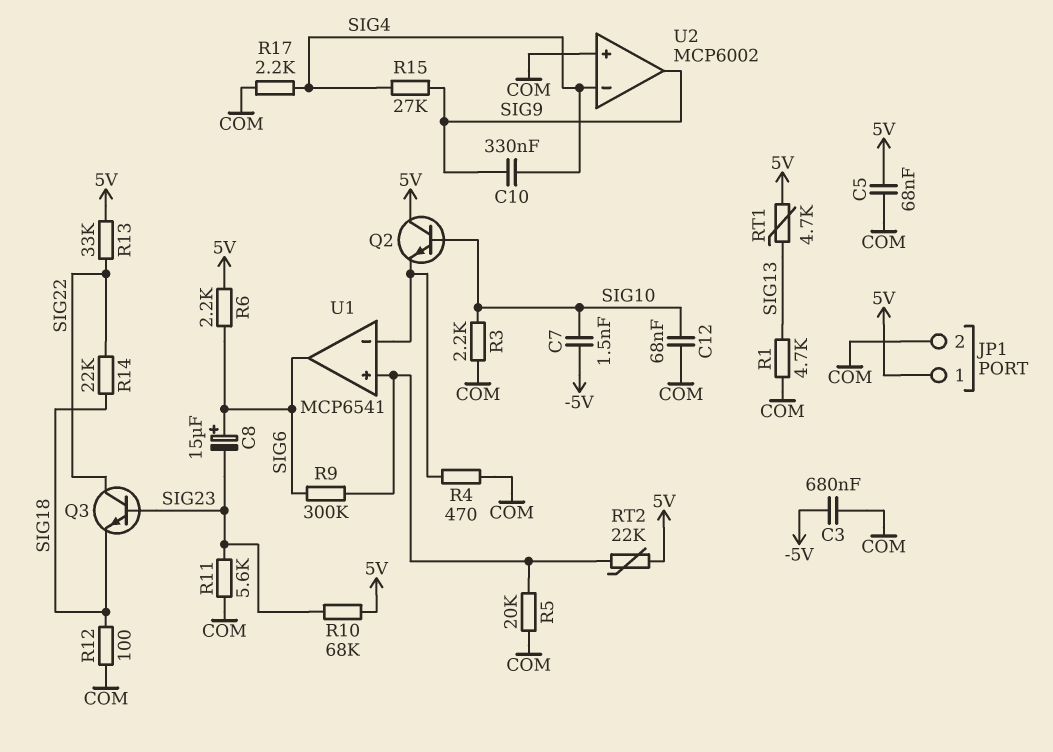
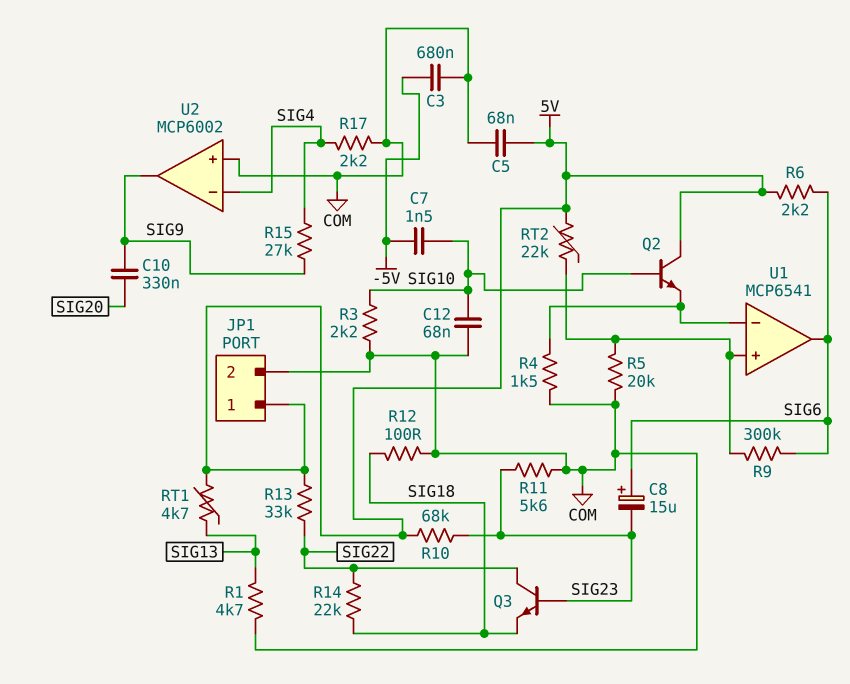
C10: 330nF (SIG4, SIG9) -> 330nF (SIG9, SIG20)
R4: 470 (COM, U1/in-) -> 1.5k (COM, U1/in-)

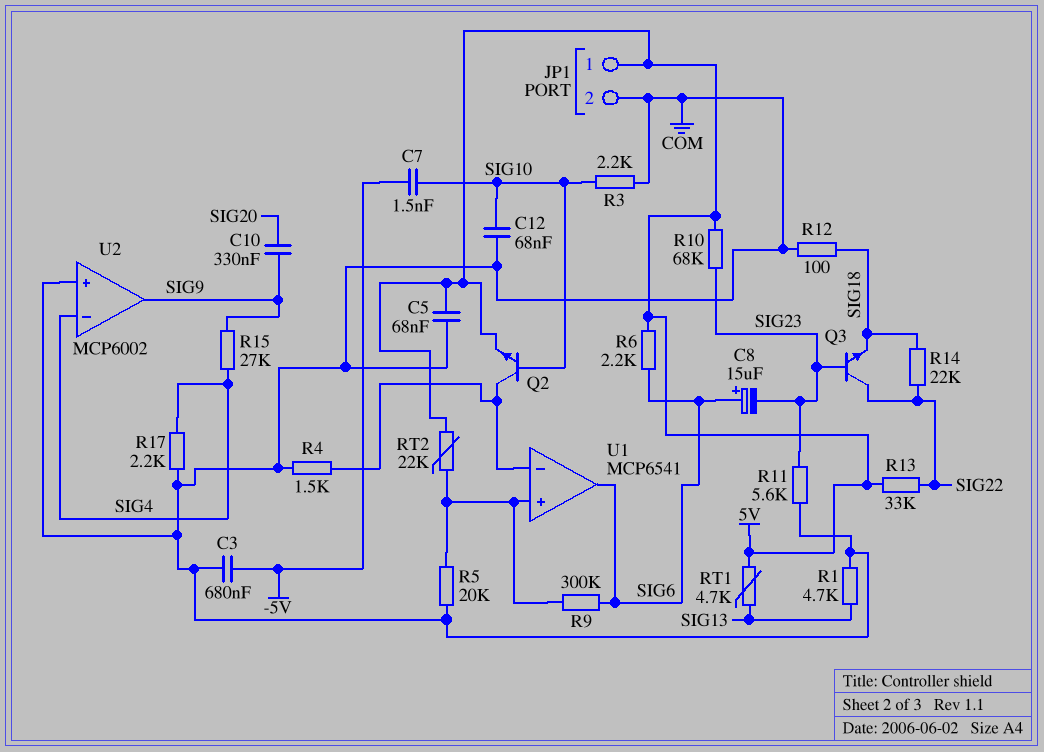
Q2: NPN (B SIG10, C 5V, E U1/in-) -> NPN (B SIG10, C U1/in-, E 5V)

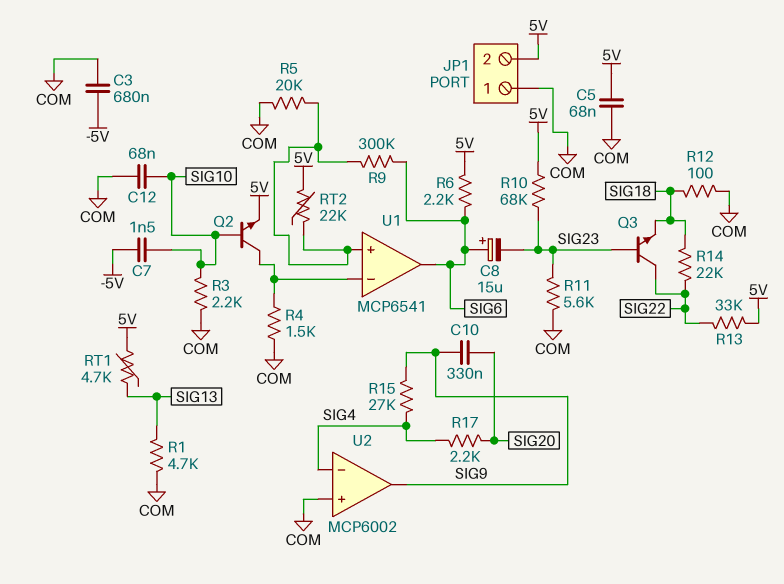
JP1 pin 1: 5V -> COM
JP1 pin 2: COM -> 5V
R17: 2.2k (COM, SIG4) -> 2.2k (SIG4, SIG20)

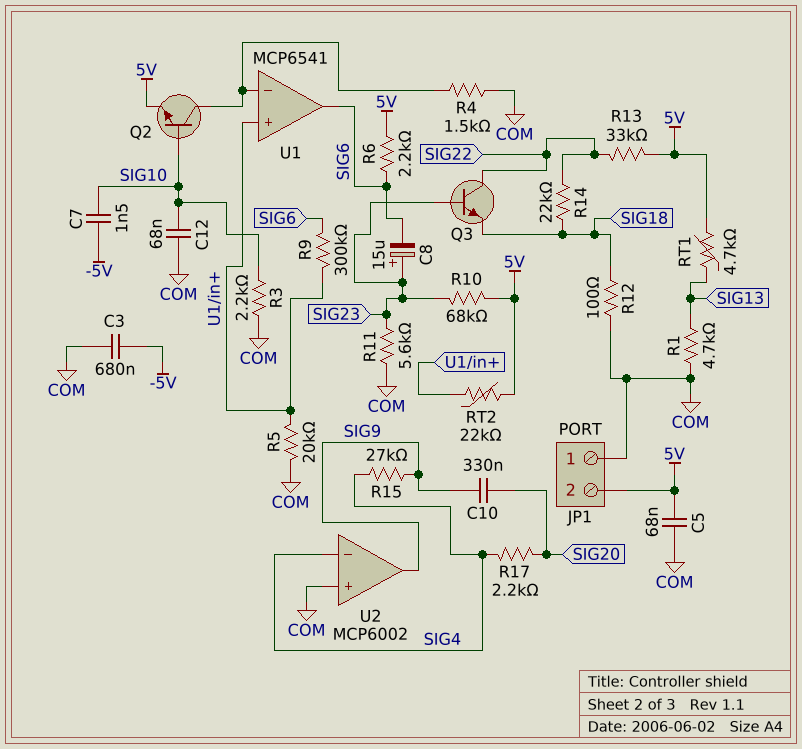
C8: 15uF (plus SIG6, minus SIG23) -> 15uF (plus SIG23, minus SIG6)

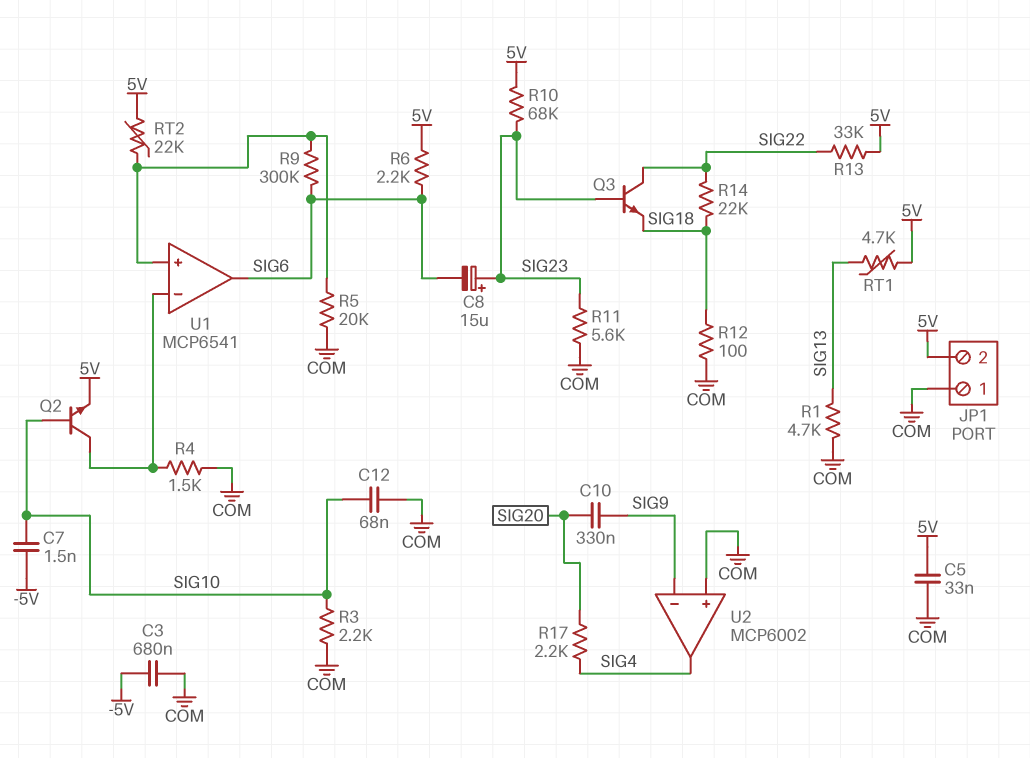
C5: 68nF (5V, COM) -> 33nF (5V, COM)
R15: 27k (SIG4, SIG9) -> none
U2 pin in-: SIG4 -> SIG9
U2 pin out: SIG9 -> SIG4

